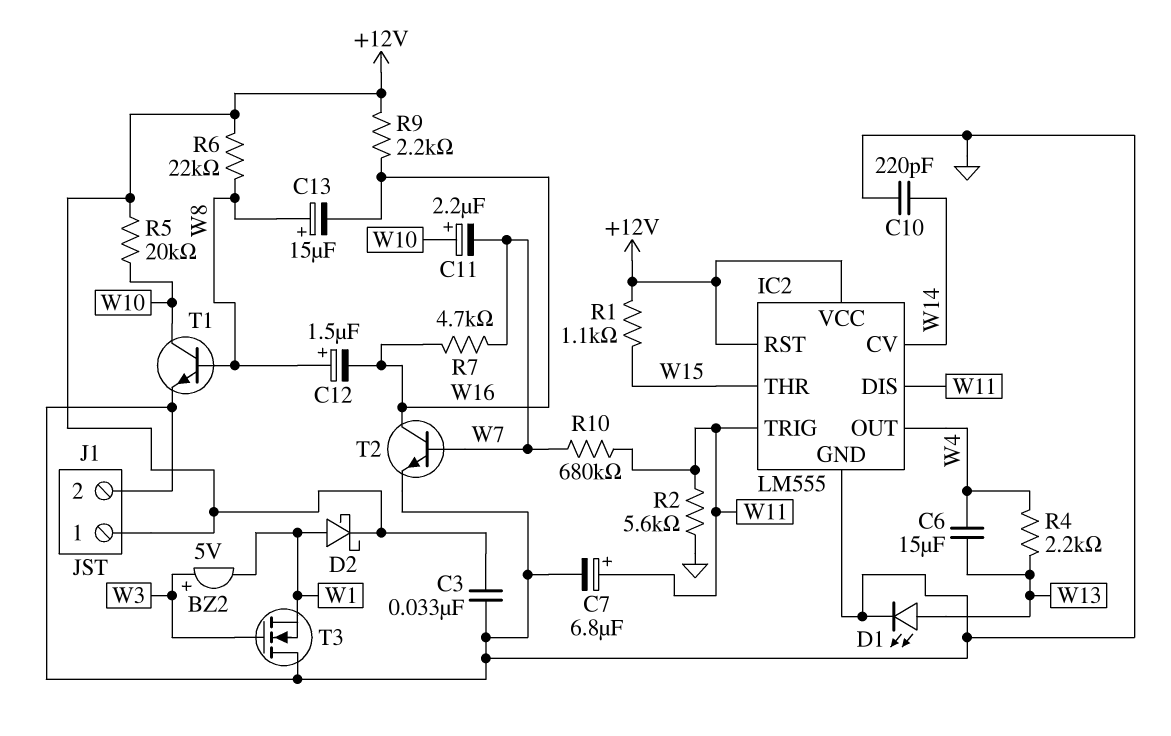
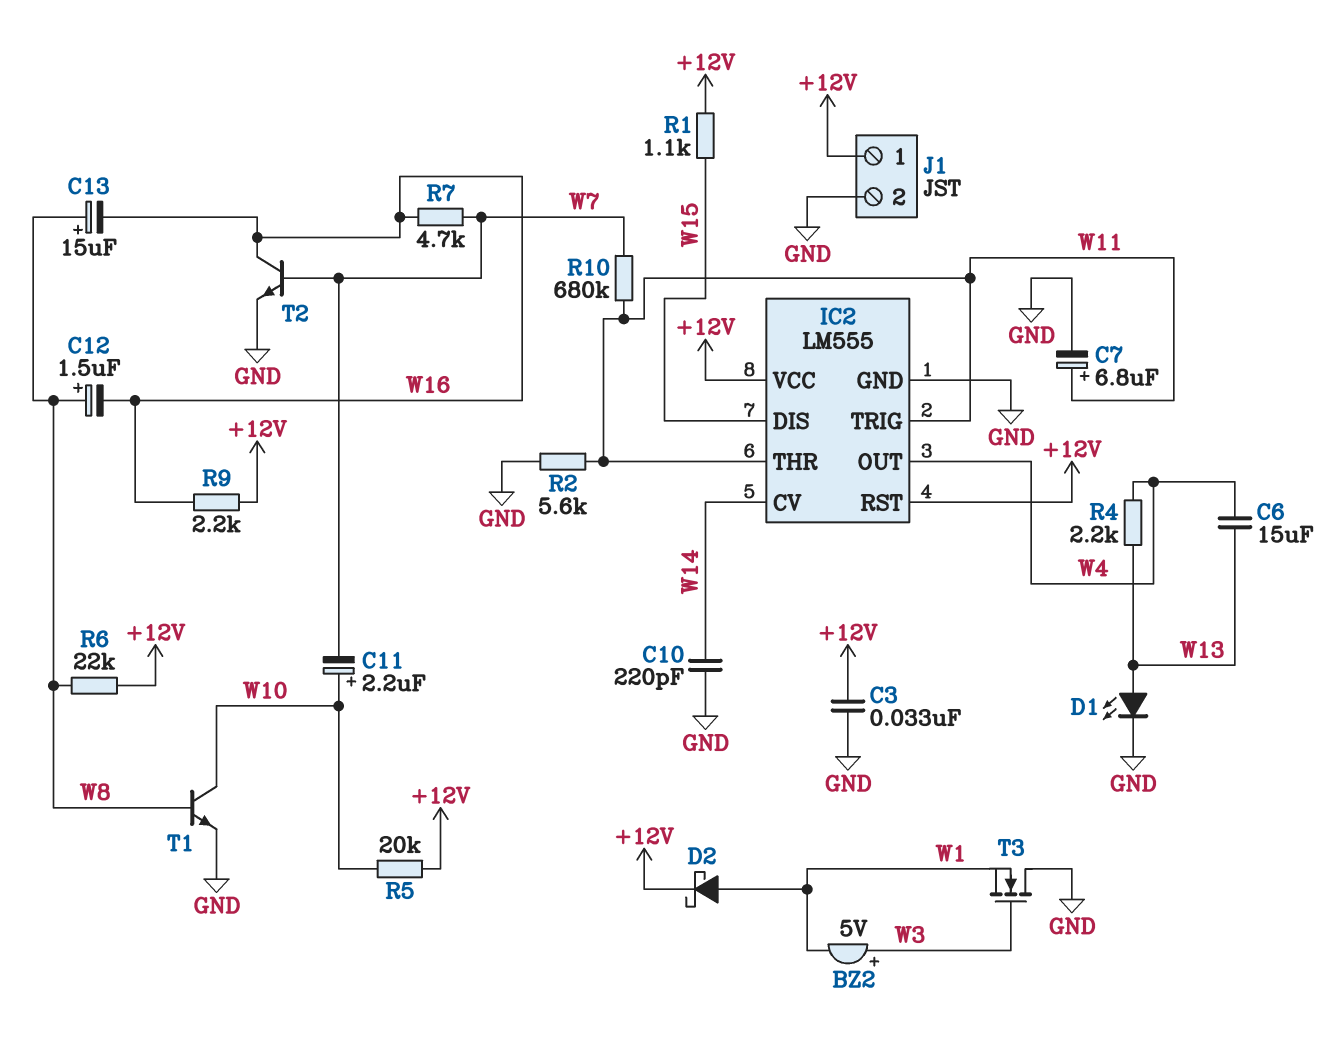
IC2 pin DIS: W11 -> W15
IC2 pin THR: W15 -> W11

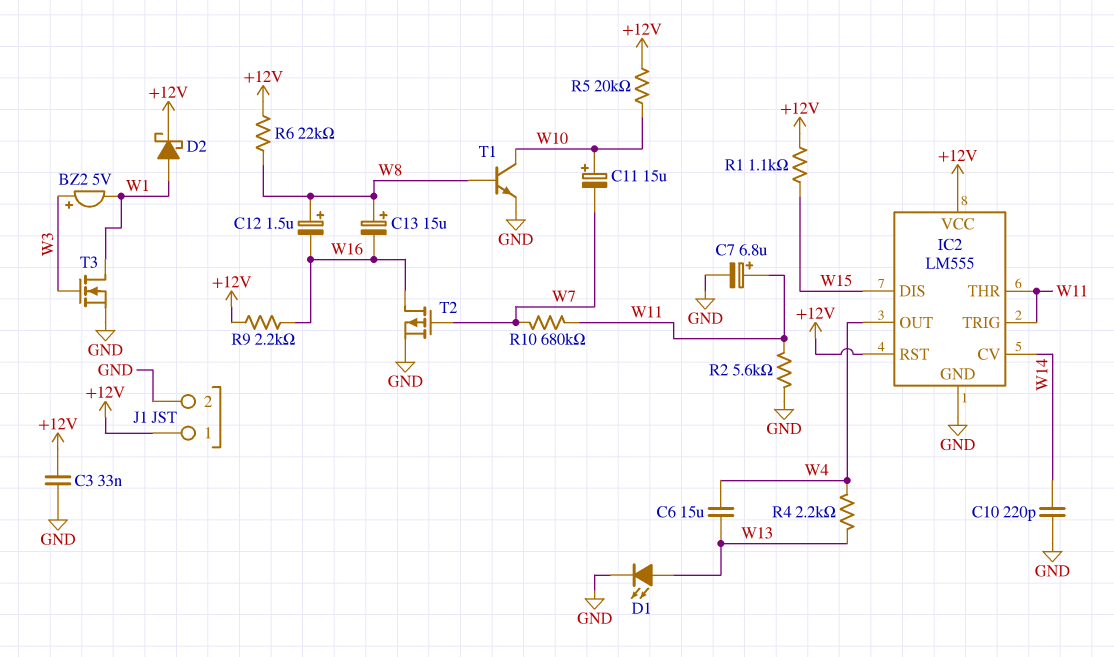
C11: 2.2uF (plus W10, minus W7) -> 15uF (plus W10, minus W7)
R7: 4.7k (W7, W16) -> none
T2: NPN (B W7, C W16, E GND) -> PMOS (G W7, D W16, S GND)
T3: NMOS (G W3, D GND, S W1) -> NMOS (G W3, D W1, S GND)

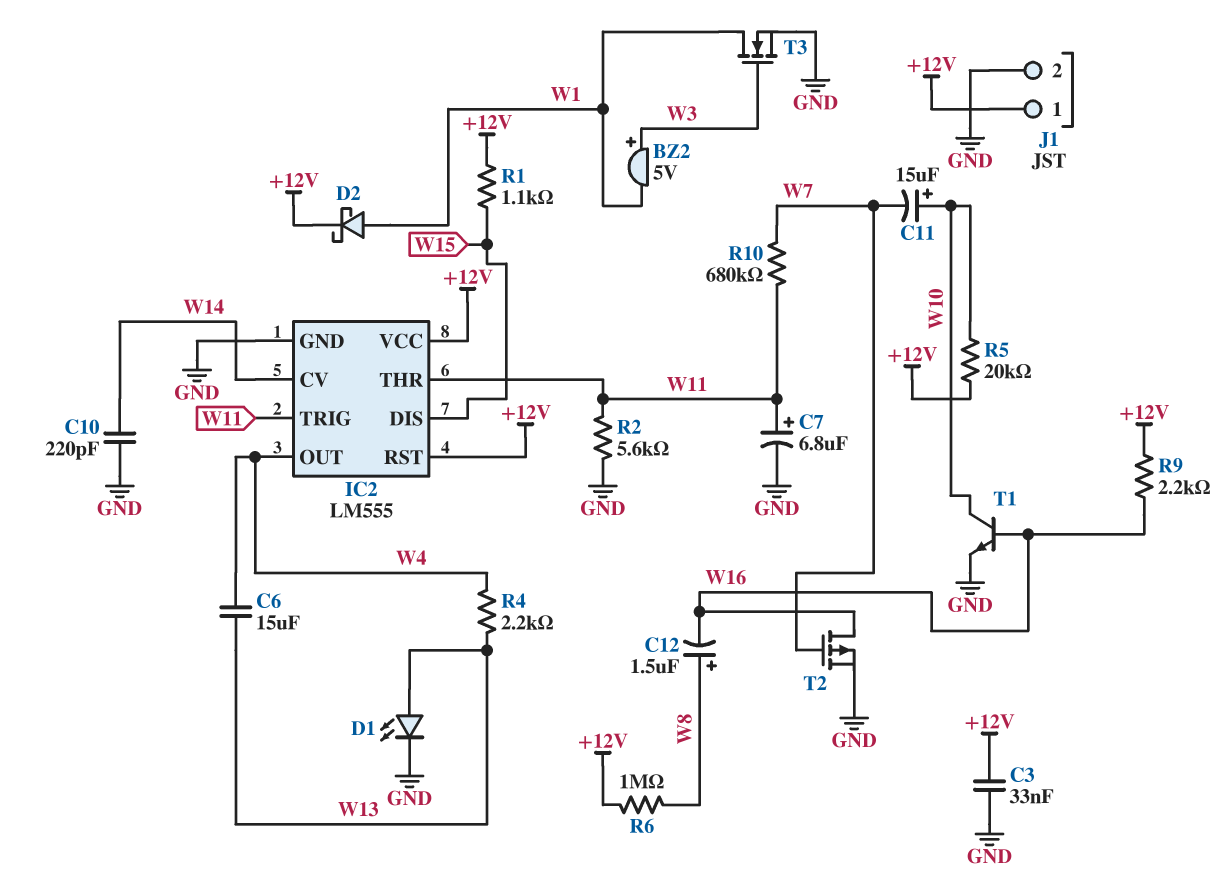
C13: 15uF (plus W8, minus W16) -> none
R6: 22k (+12V, W8) -> 1M (+12V, W8)
T1: NPN (B W8, C W10, E GND) -> NPN (B W16, C W10, E GND)

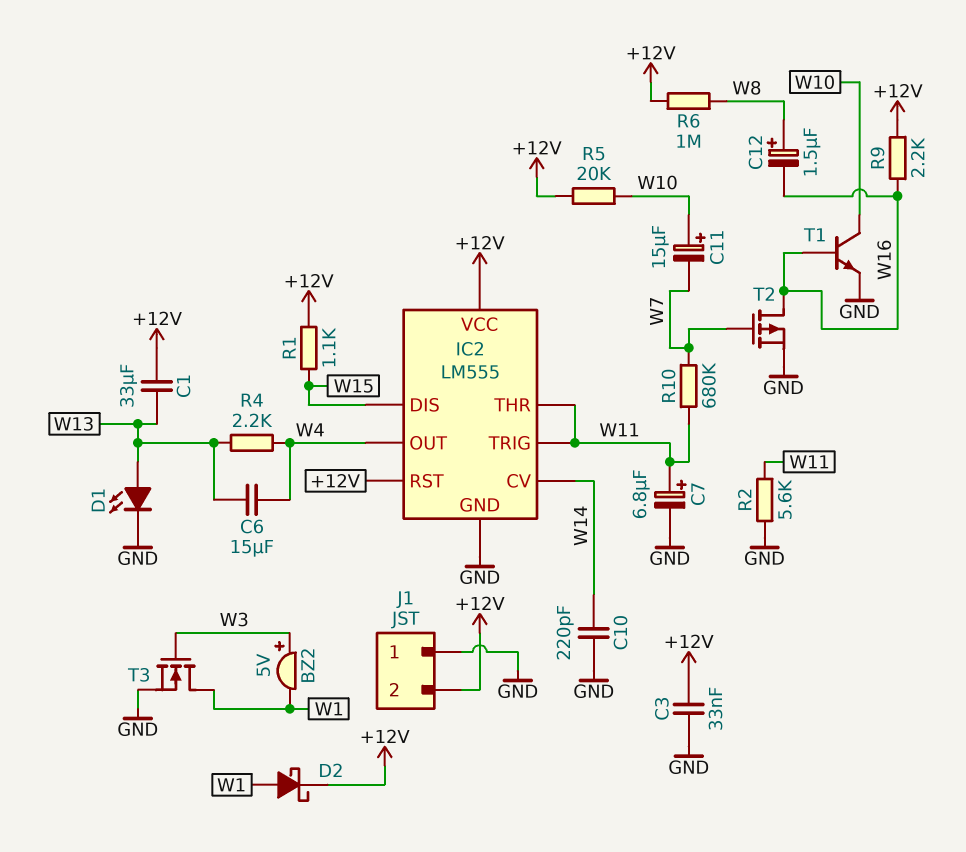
C1: none -> 33uF (+12V, W13)
J1 pin 1: +12V -> GND
J1 pin 2: GND -> +12V

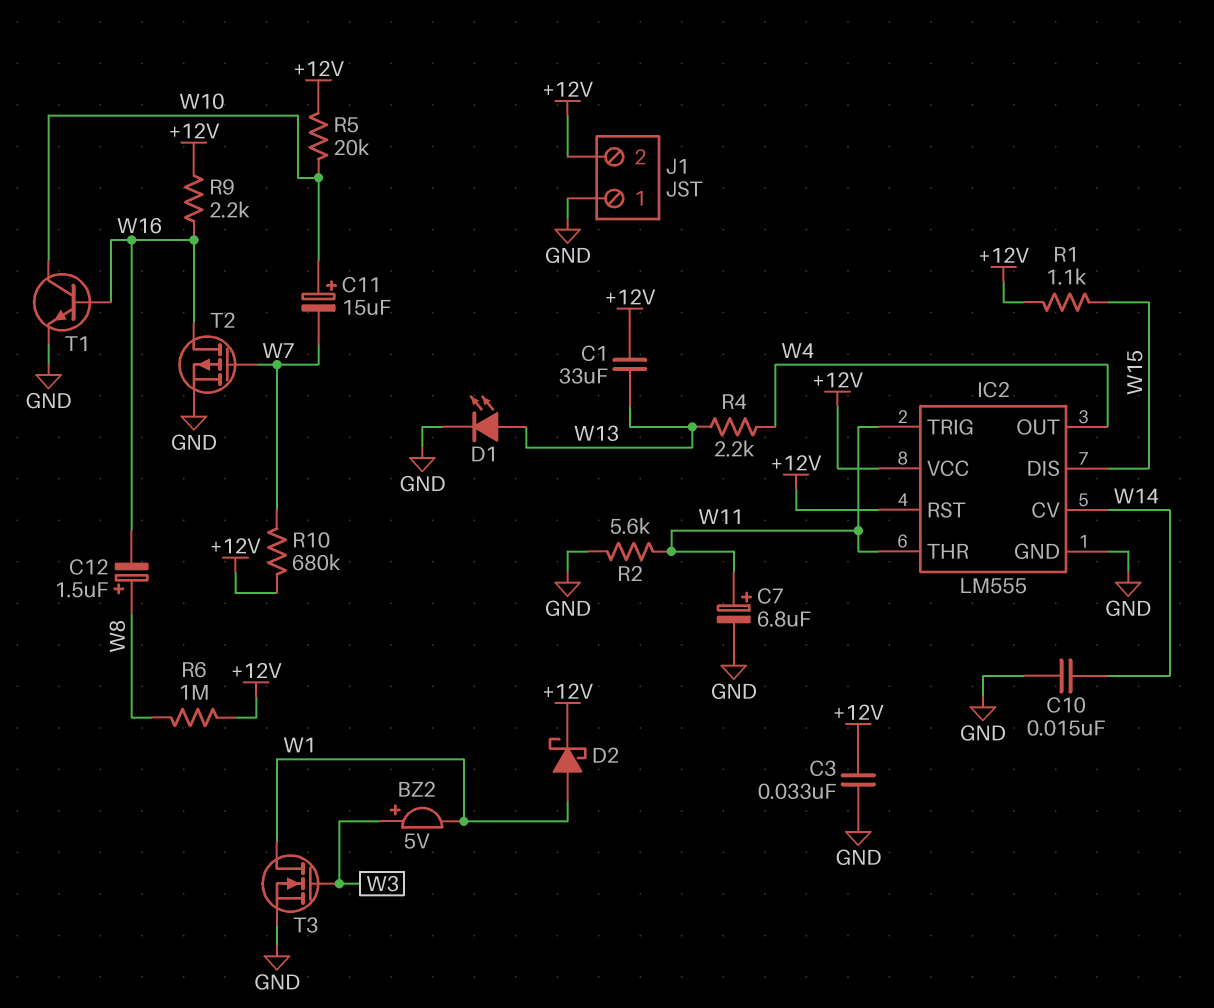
C6: 15uF (W4, W13) -> none
C10: 220pF (GND, W14) -> 15nF (GND, W14)
R10: 680k (W7, W11) -> 680k (+12V, W7)

